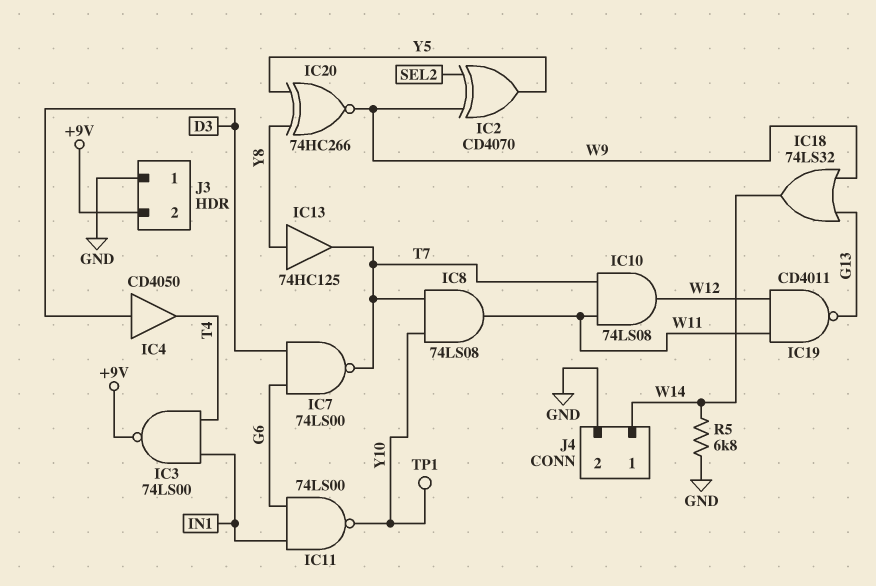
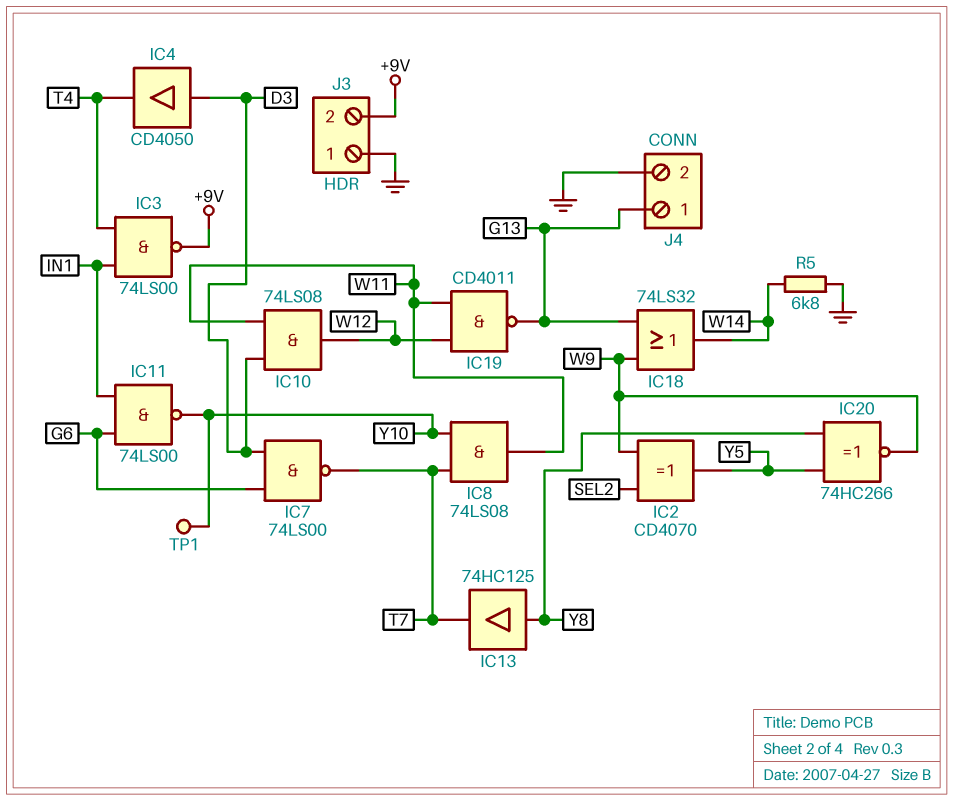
IC10: AND 74LS08 (in T7, in W11, out W12) -> AND 74LS08 (in D3, in W11, out W12)
J4 pin 1: W14 -> G13

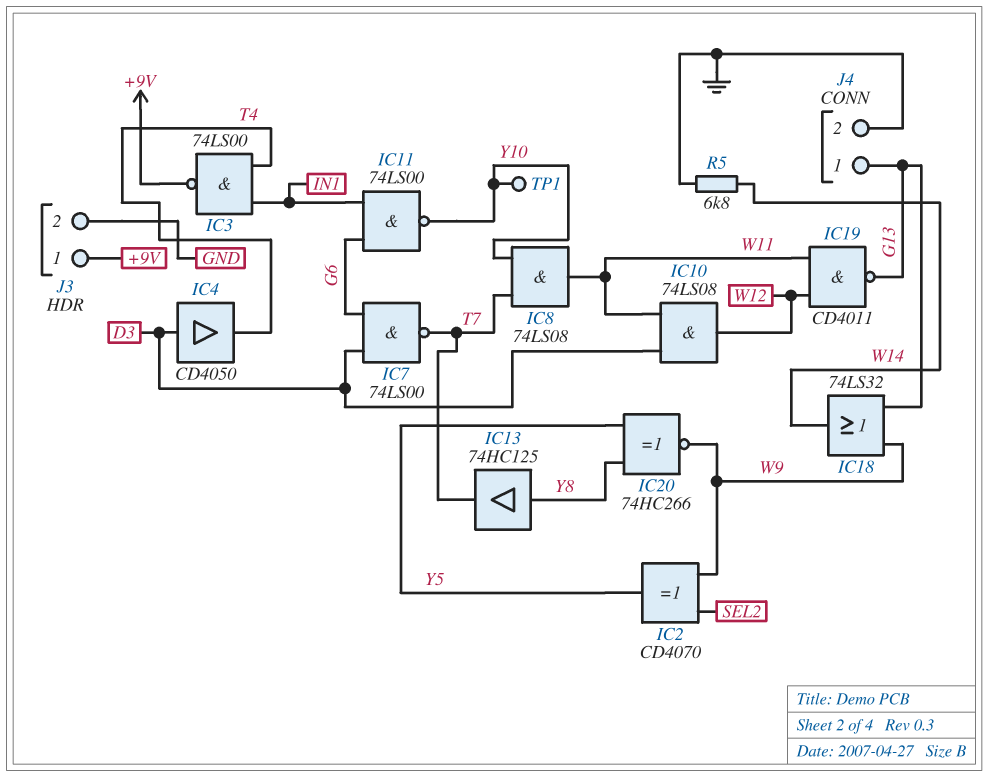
J3 pin 1: GND -> +9V
J3 pin 2: +9V -> GND

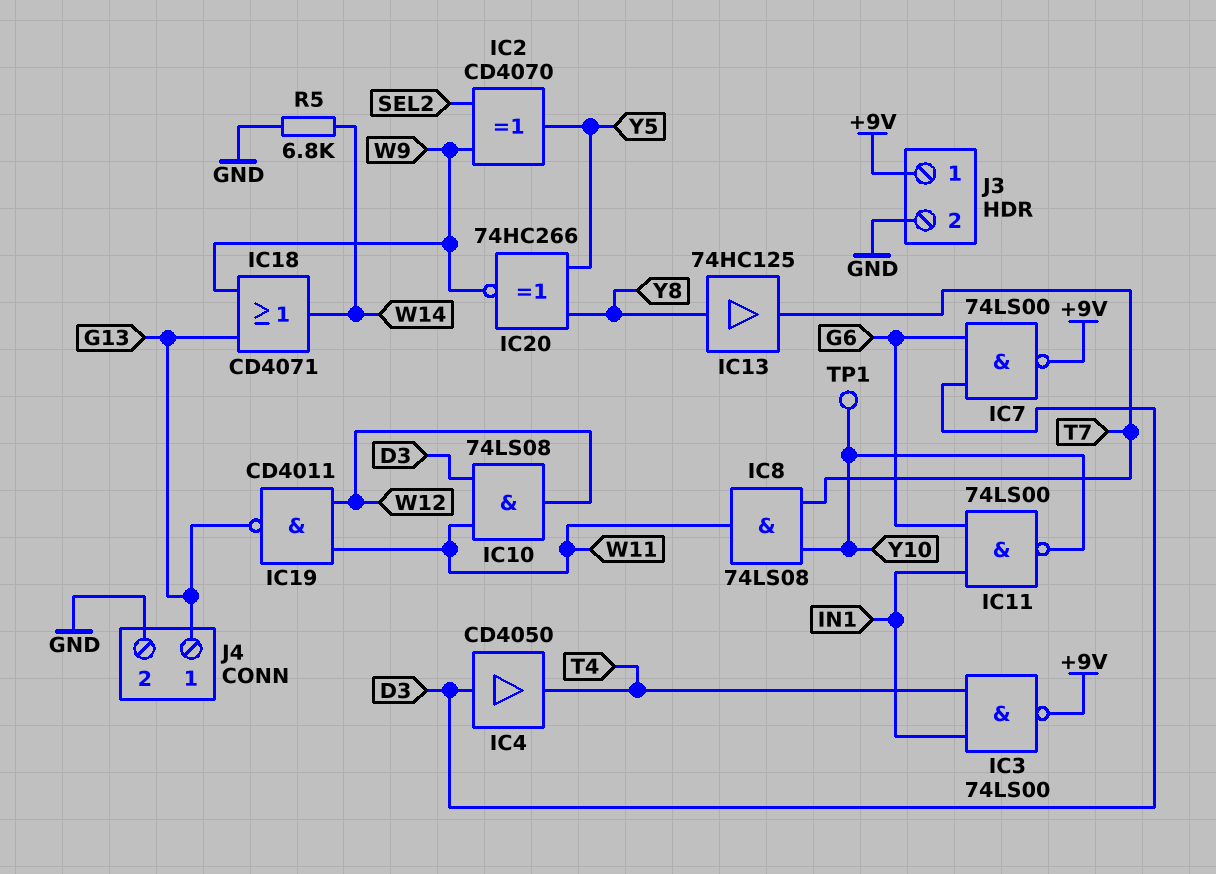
IC7: NAND 74LS00 (in D3, in G6, out T7) -> NAND 74LS00 (in D3, in G6, out +9V)
IC18: OR 74LS32 (in G13, in W9, out W14) -> OR CD4071 (in G13, in W9, out W14)

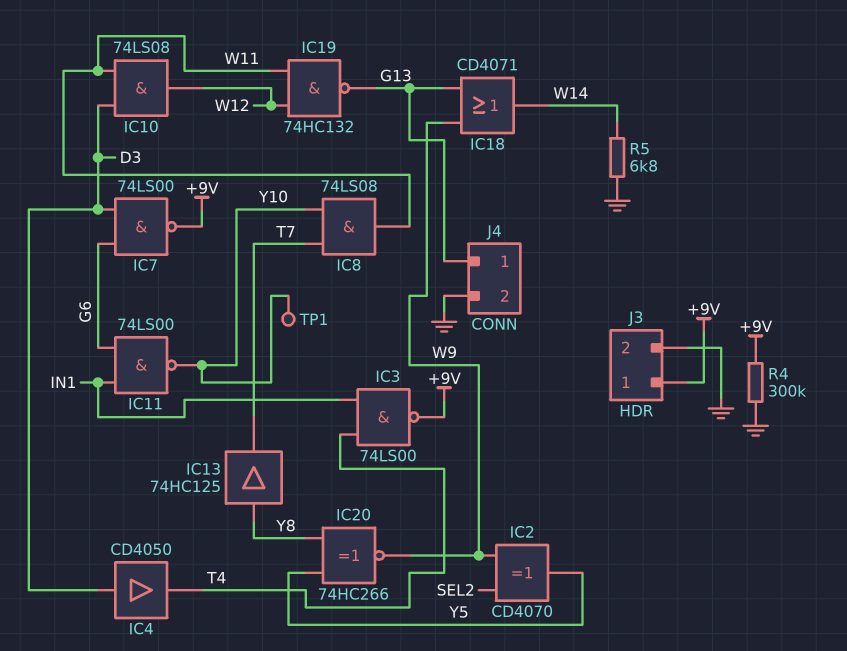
IC19: NAND CD4011 (in W11, in W12, out G13) -> NAND 74HC132 (in W11, in W12, out G13)
R4: none -> 300k (+9V, GND)

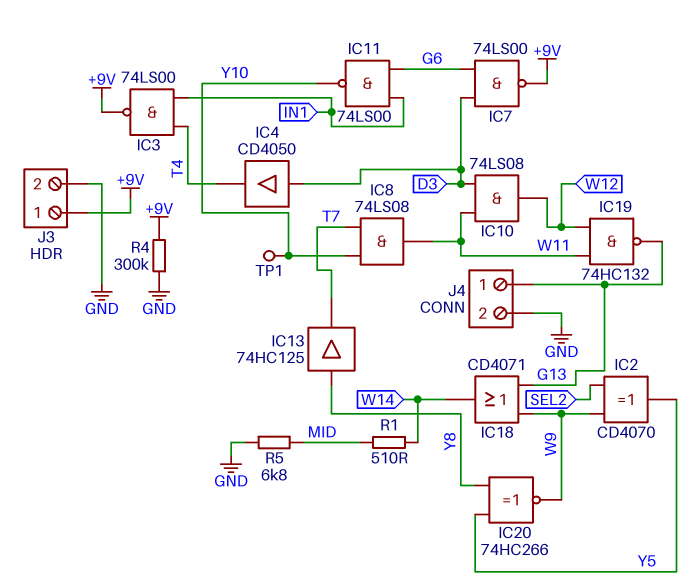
R1: none -> 510 (MID, W14)
R5: 6.8k (GND, W14) -> 6.8k (GND, MID)

